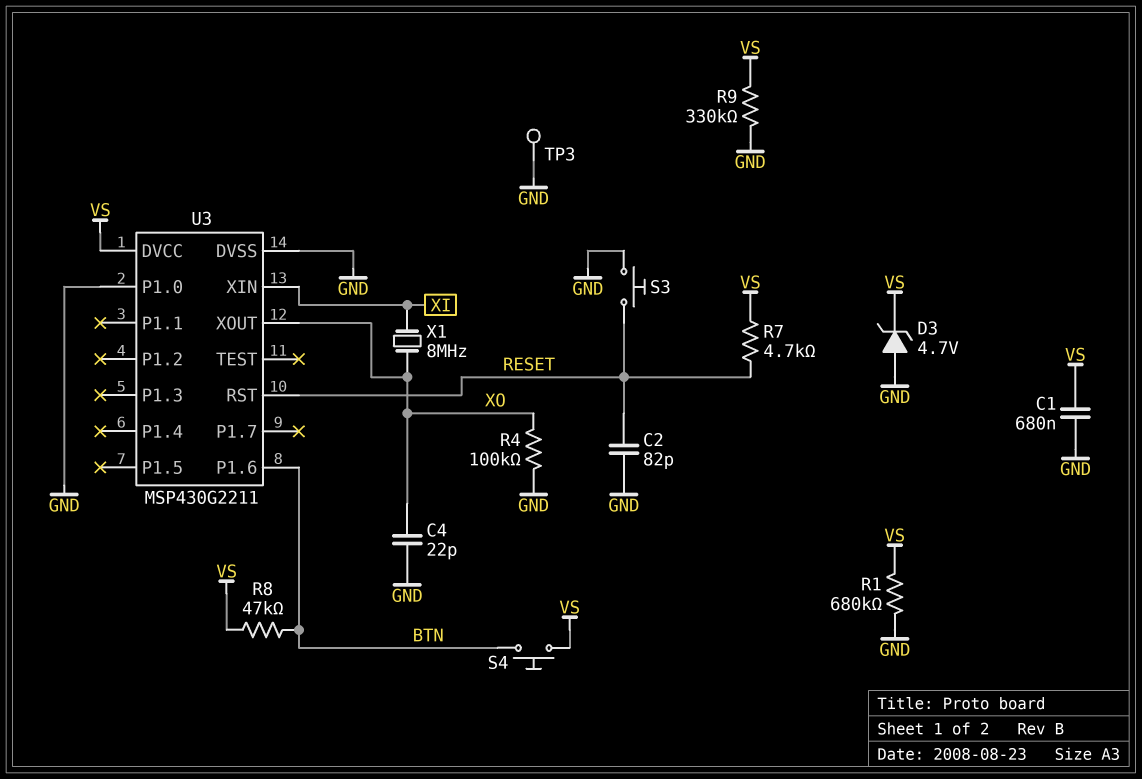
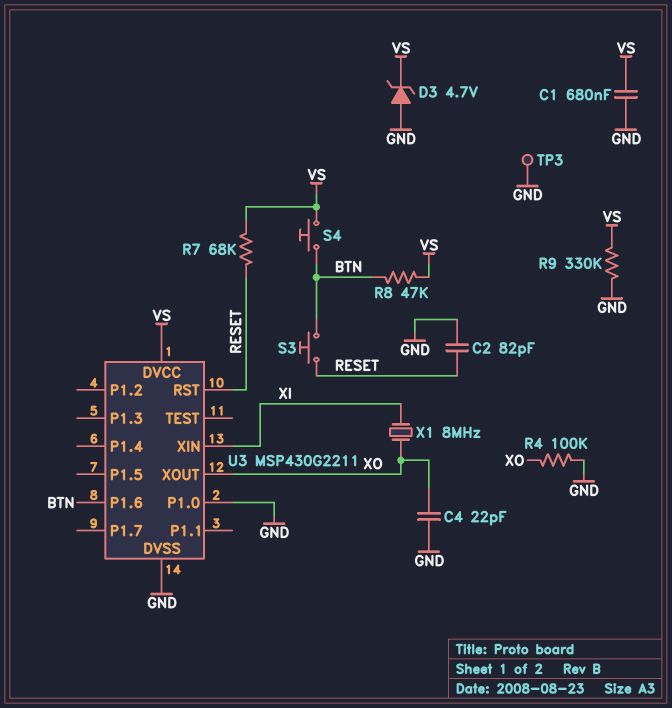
R1: 680k (GND, VS) -> none
R7: 4.7k (RESET, VS) -> 68k (RESET, VS)
S3: button (GND, RESET) -> button (BTN, RESET)

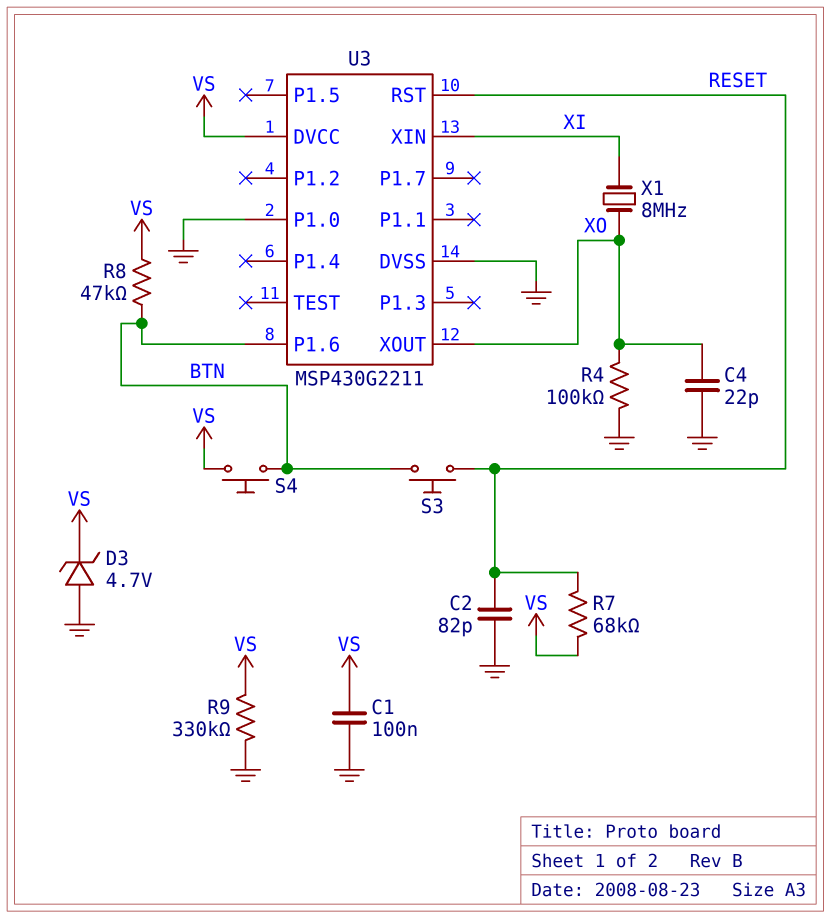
C1: 680nF (GND, VS) -> 100nF (GND, VS)
TP3: test point (GND) -> none

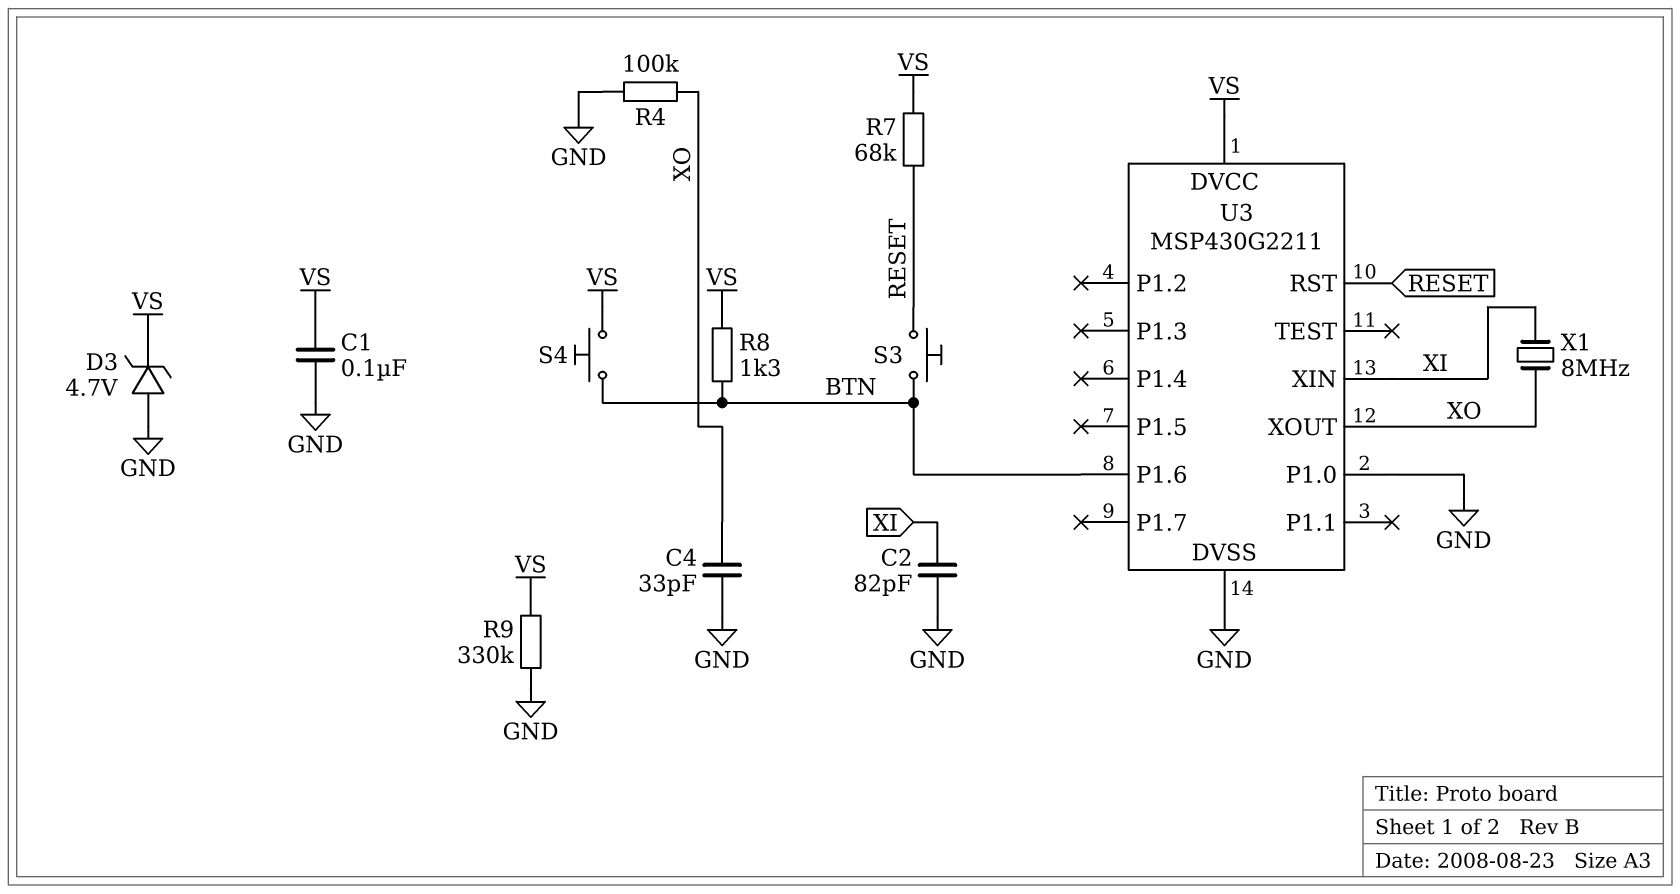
C2: 82pF (GND, RESET) -> 82pF (GND, XI)
C4: 22pF (GND, XO) -> 33pF (GND, XO)
R8: 47k (BTN, VS) -> 1.3k (BTN, VS)

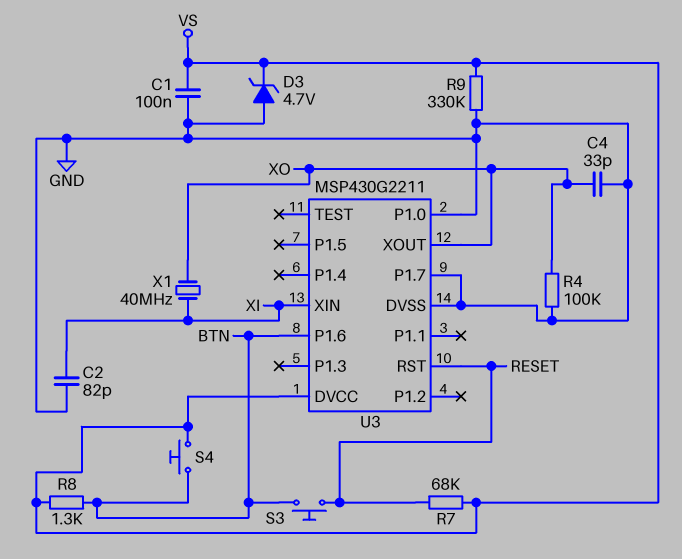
U3 pin P1.7: none -> GND
X1: 8MHz (XI, XO) -> 40MHz (XI, XO)

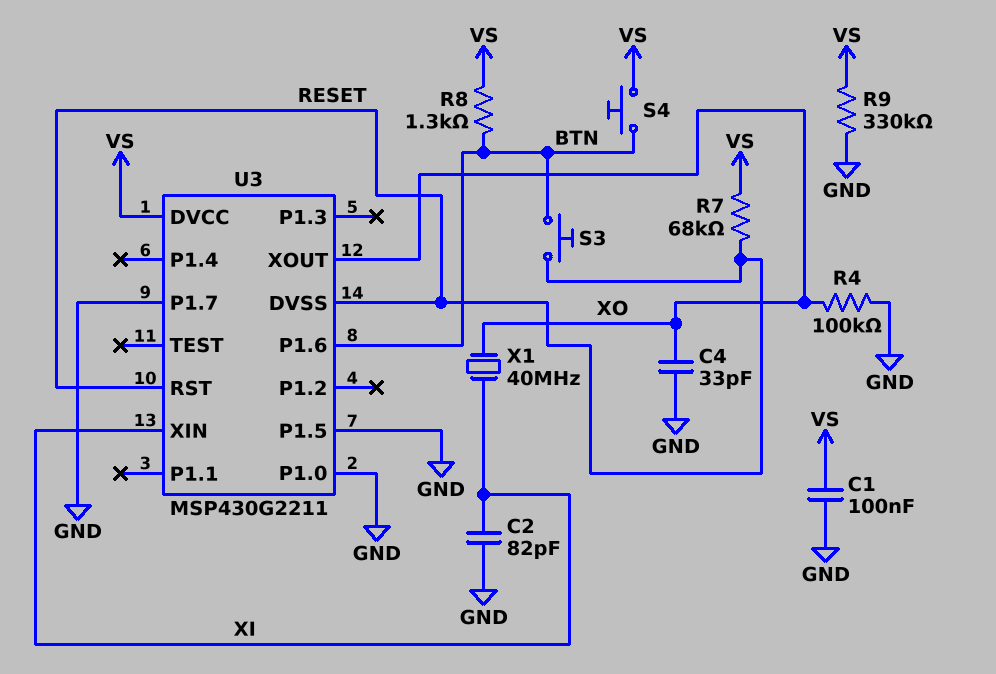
D3: zener 4.7V (A GND, K VS) -> none
U3 pin DVSS: GND -> RESET
U3 pin P1.5: none -> GND

